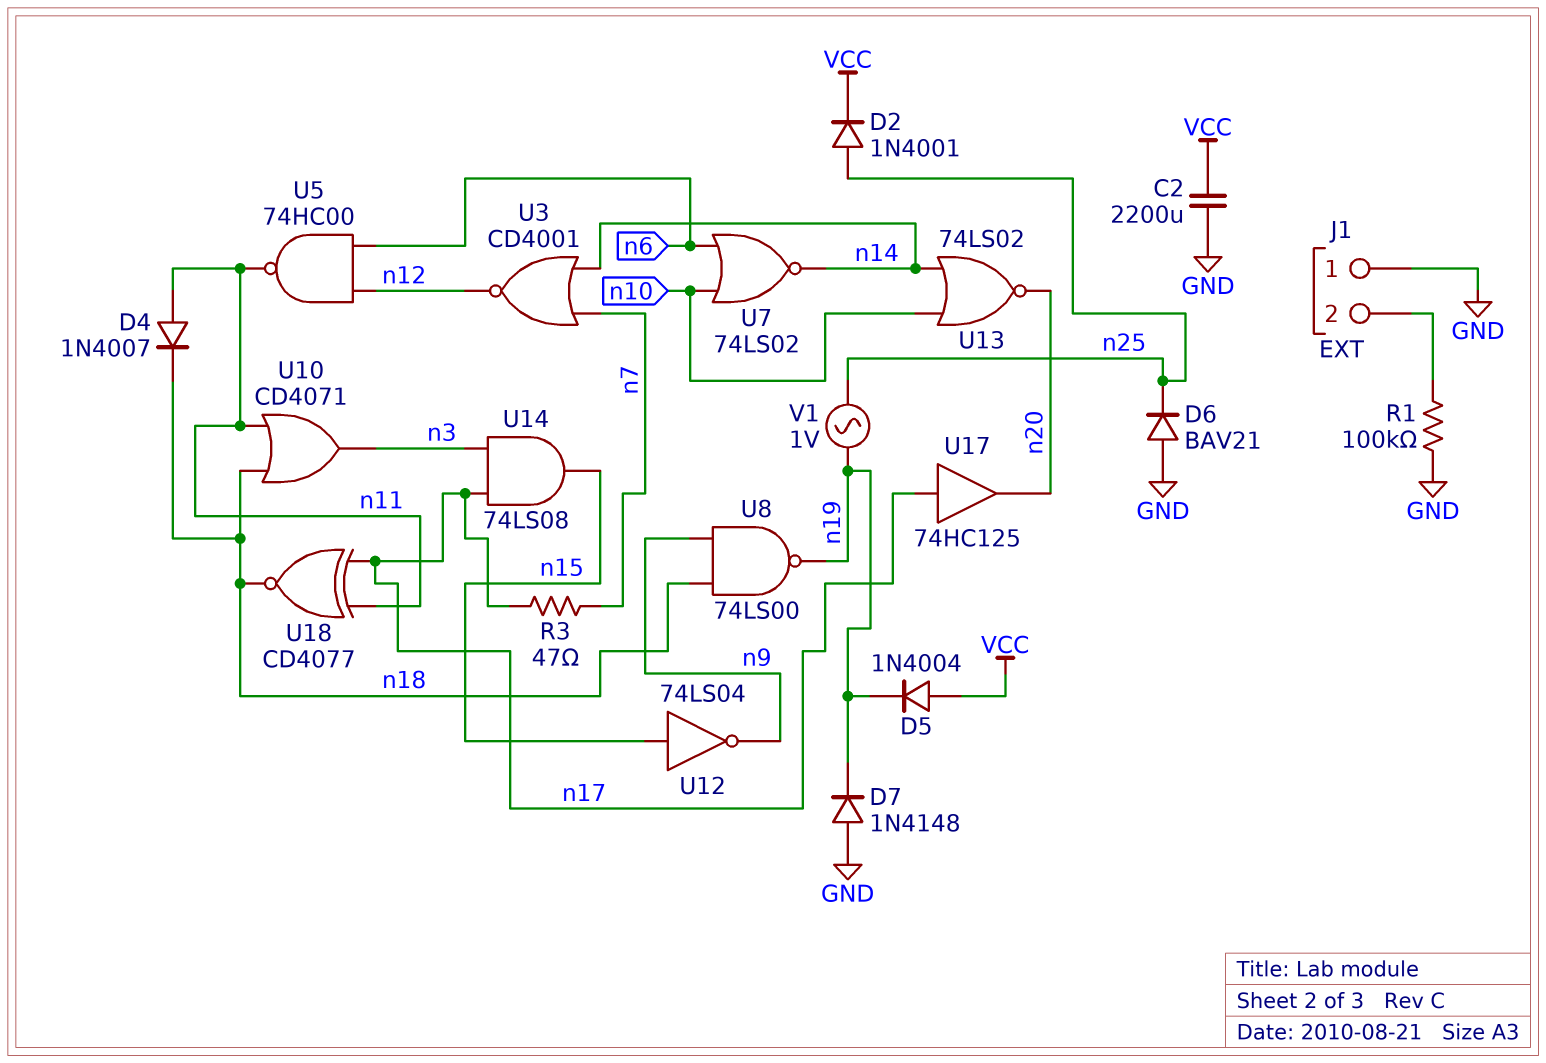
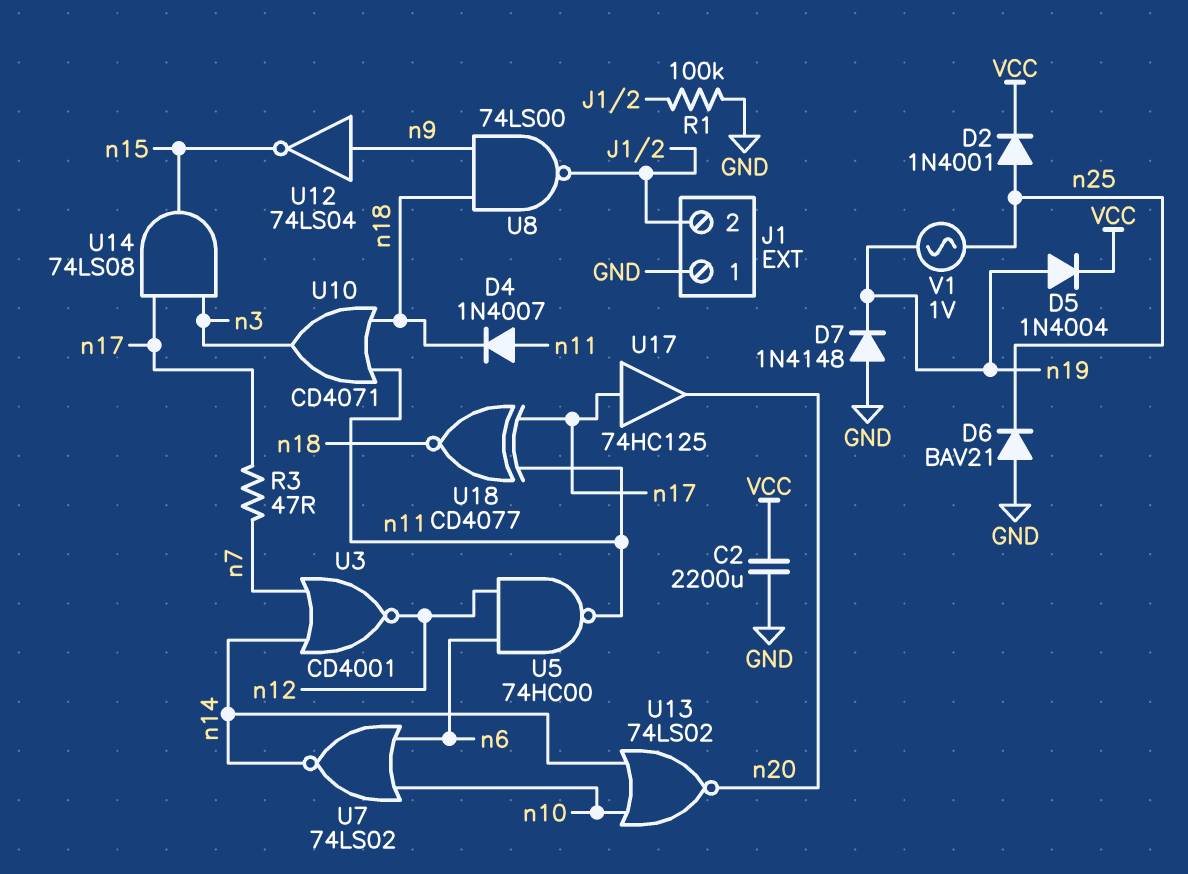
D5: diode 1N4004 (A VCC, K n19) -> diode 1N4004 (A n19, K VCC)
U8: NAND 74LS00 (in n9, in n18, out n19) -> NAND 74LS00 (in n9, in n18, out J1/2)
U12: NOT 74LS04 (in n15, out n9) -> NOT 74LS04 (in n9, out n15)

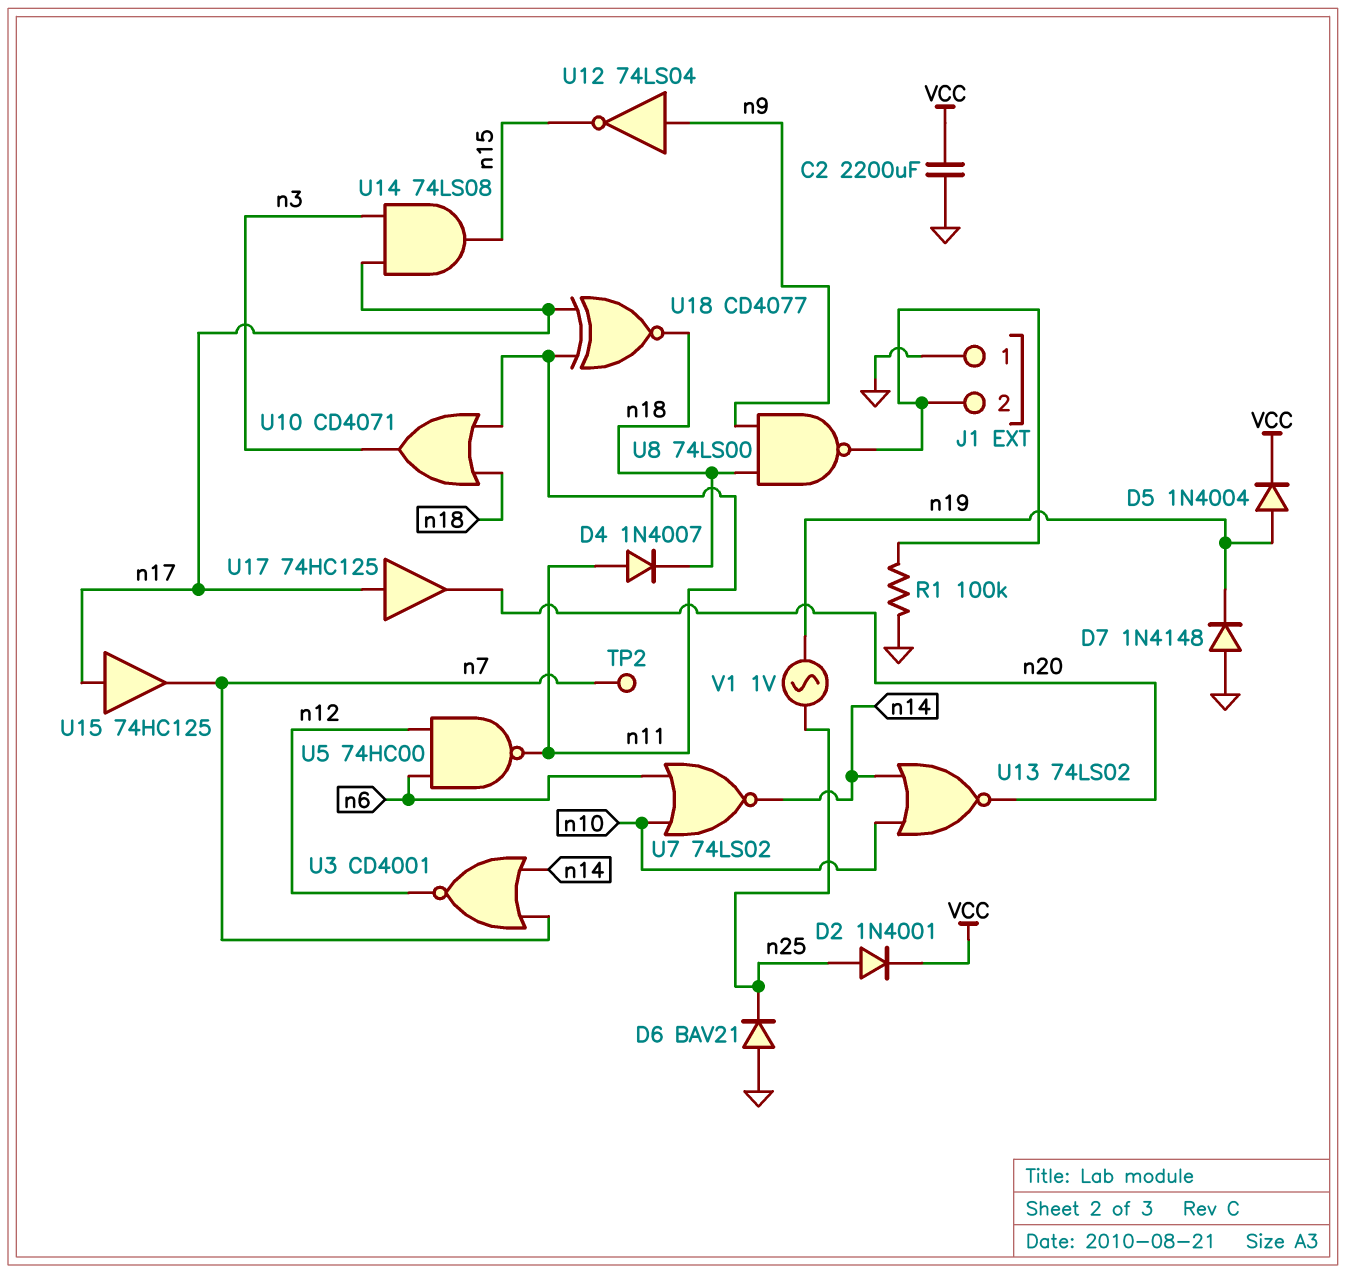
R3: 47 (n7, n17) -> none
TP2: none -> test point (n7)
U15: none -> buffer 74HC125 (in n17, out n7)

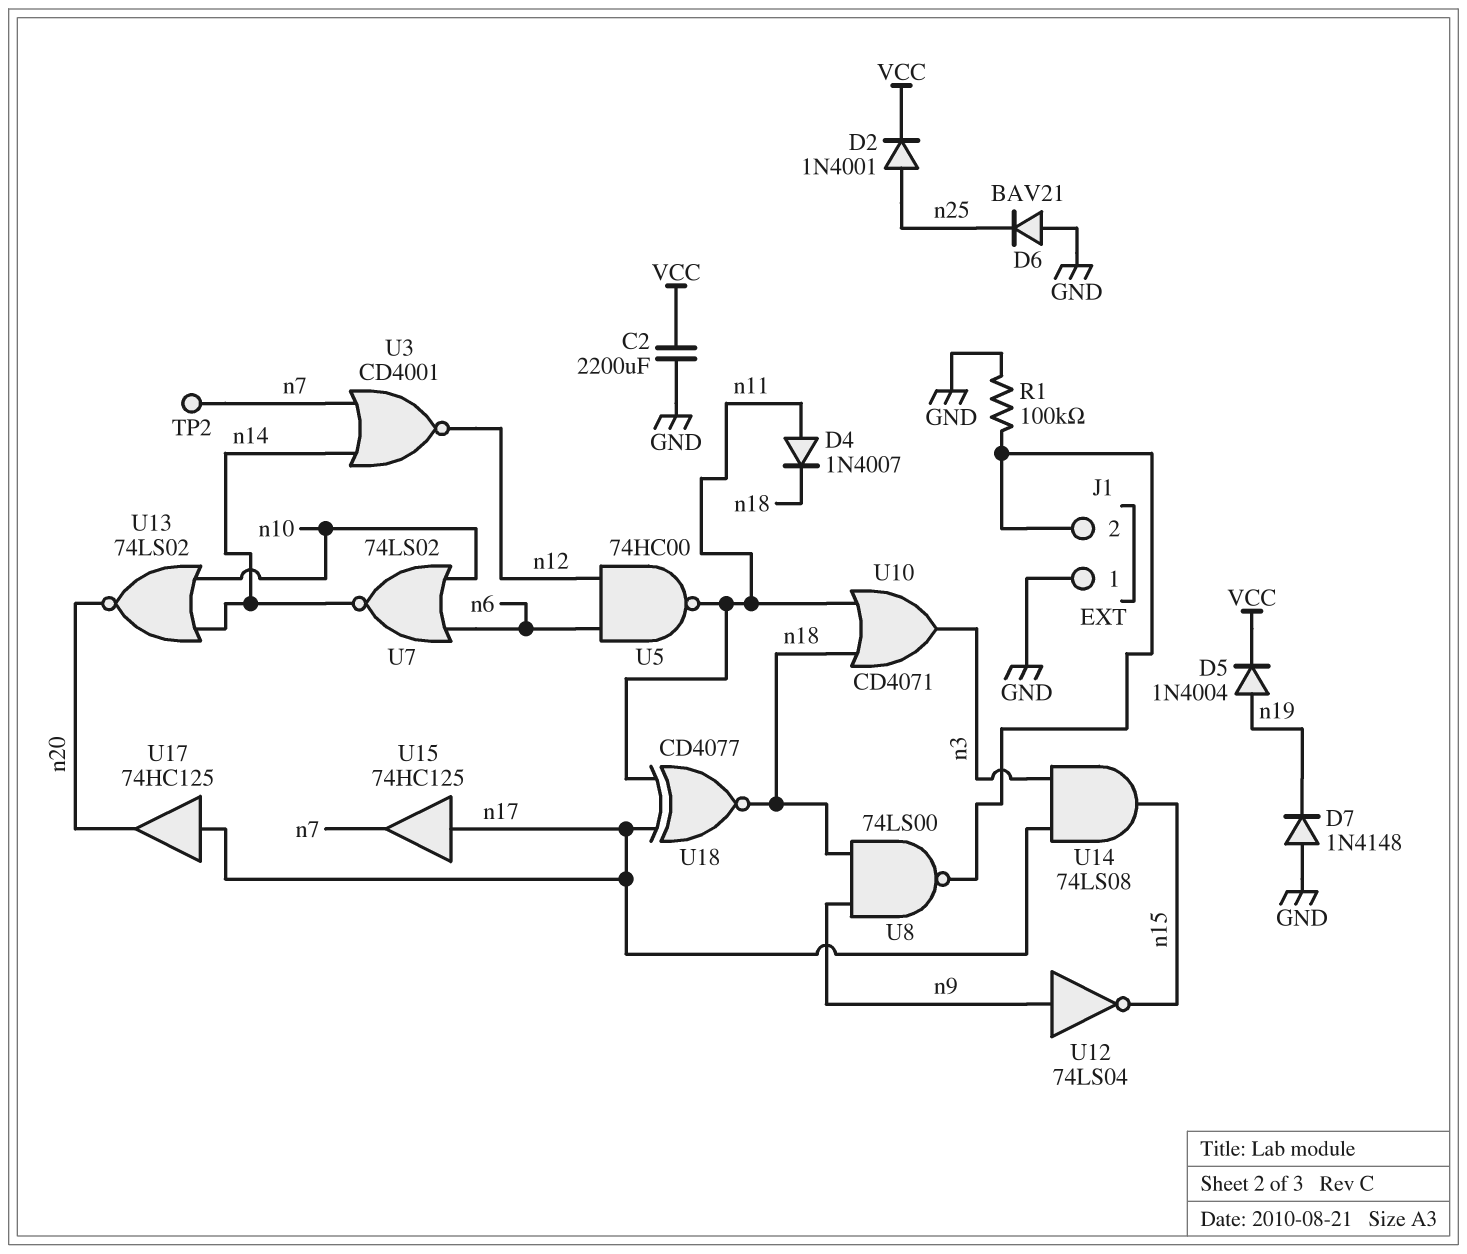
V1: AC 1V (n19, n25) -> none

